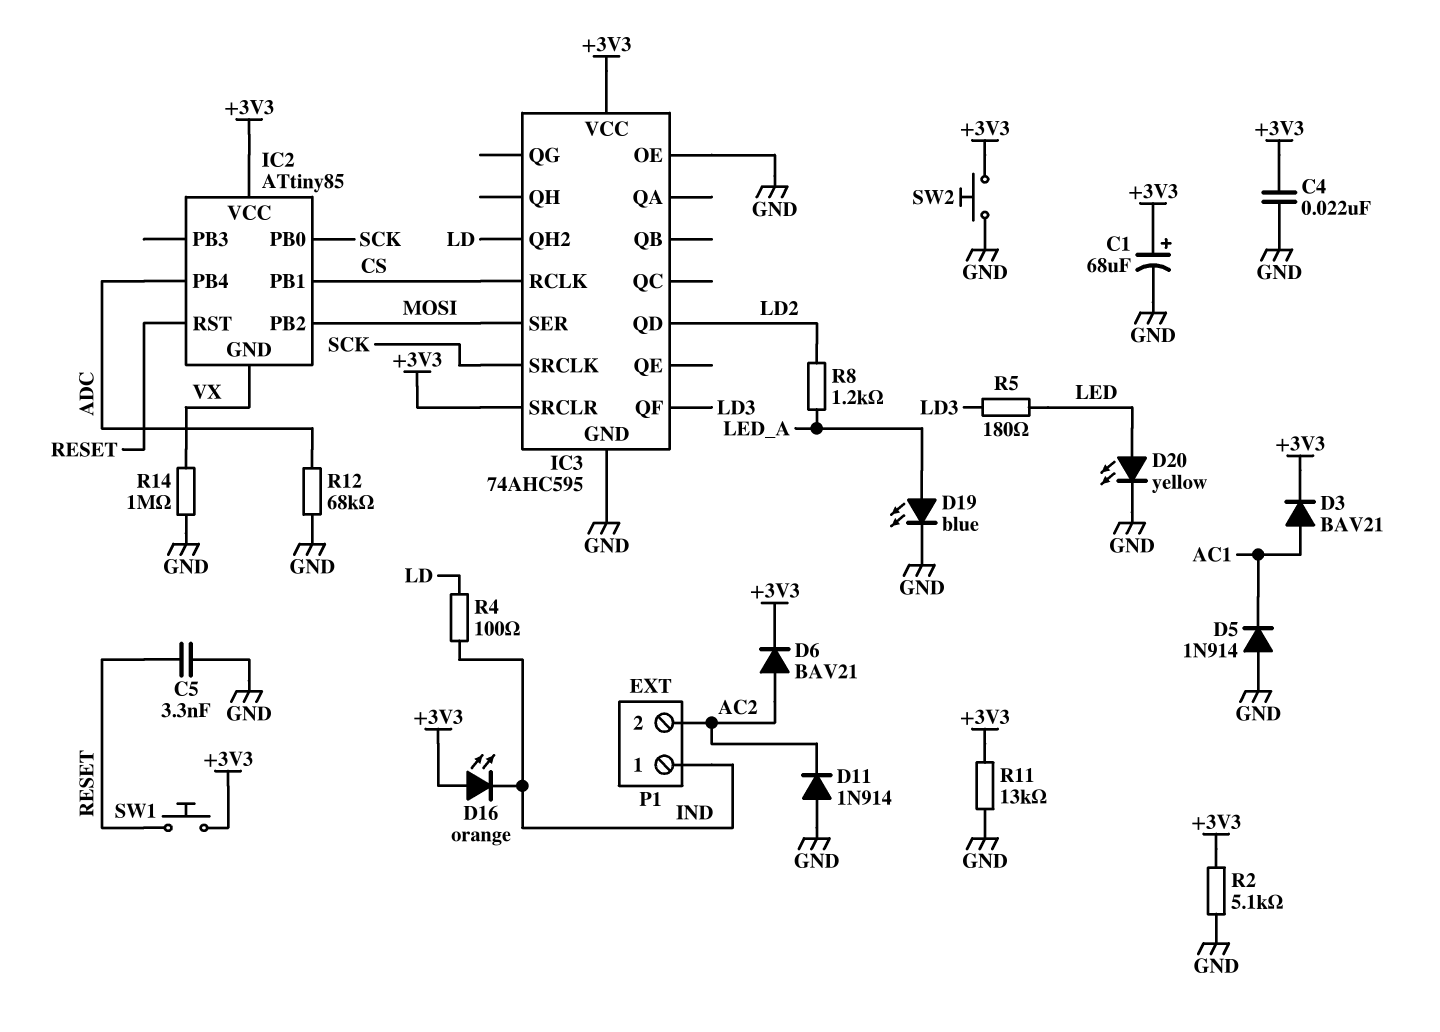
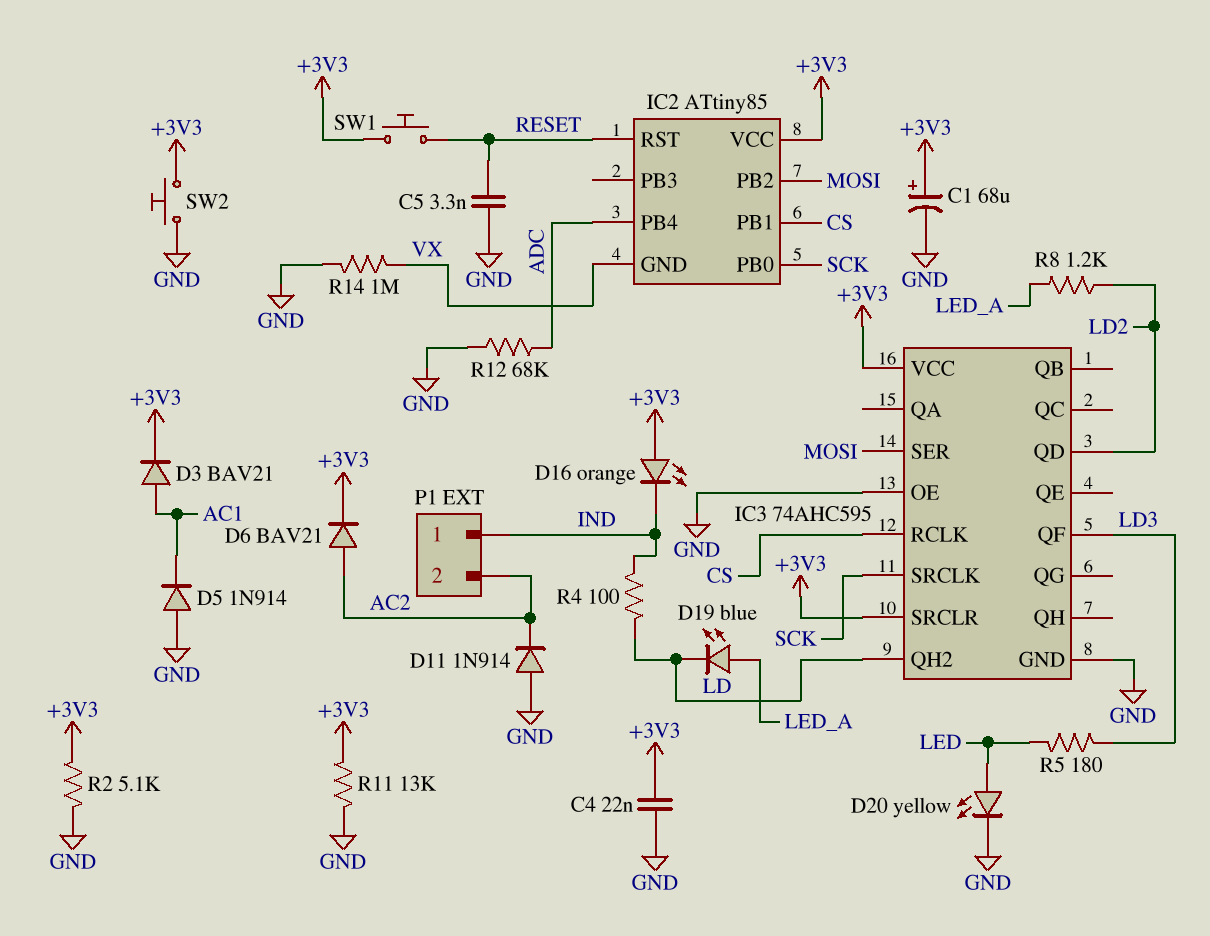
D19: LED blue (A LED_A, K GND) -> LED blue (A LED_A, K LD)

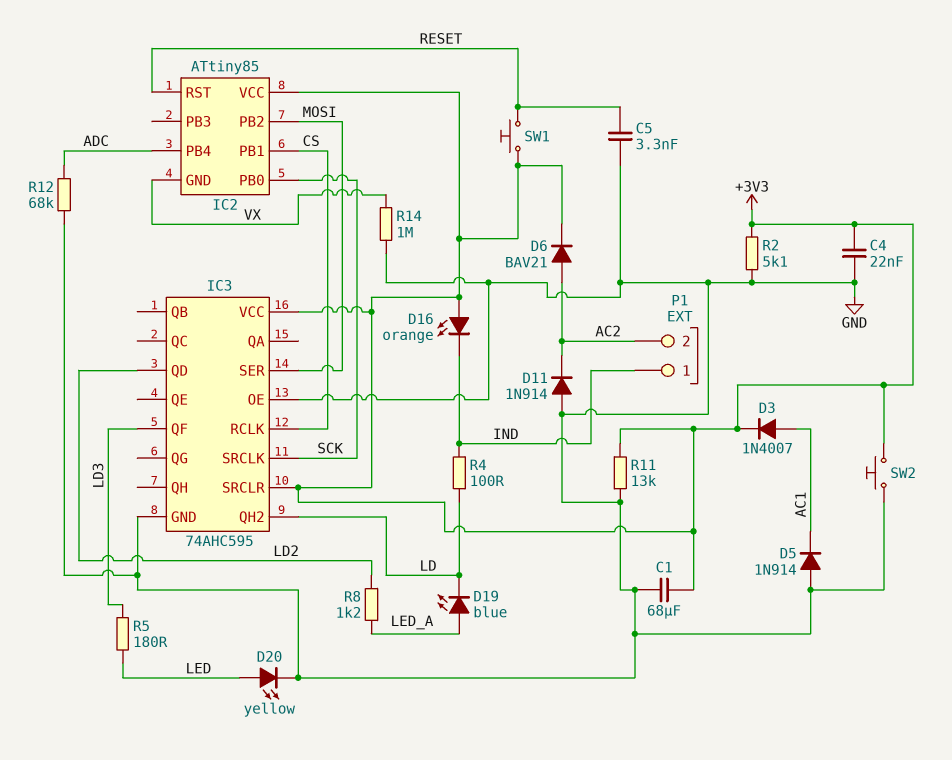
C1: 68uF (plus +3V3, minus GND) -> 68uF (+3V3, GND)
D3: diode BAV21 (A AC1, K +3V3) -> diode 1N4007 (A AC1, K +3V3)

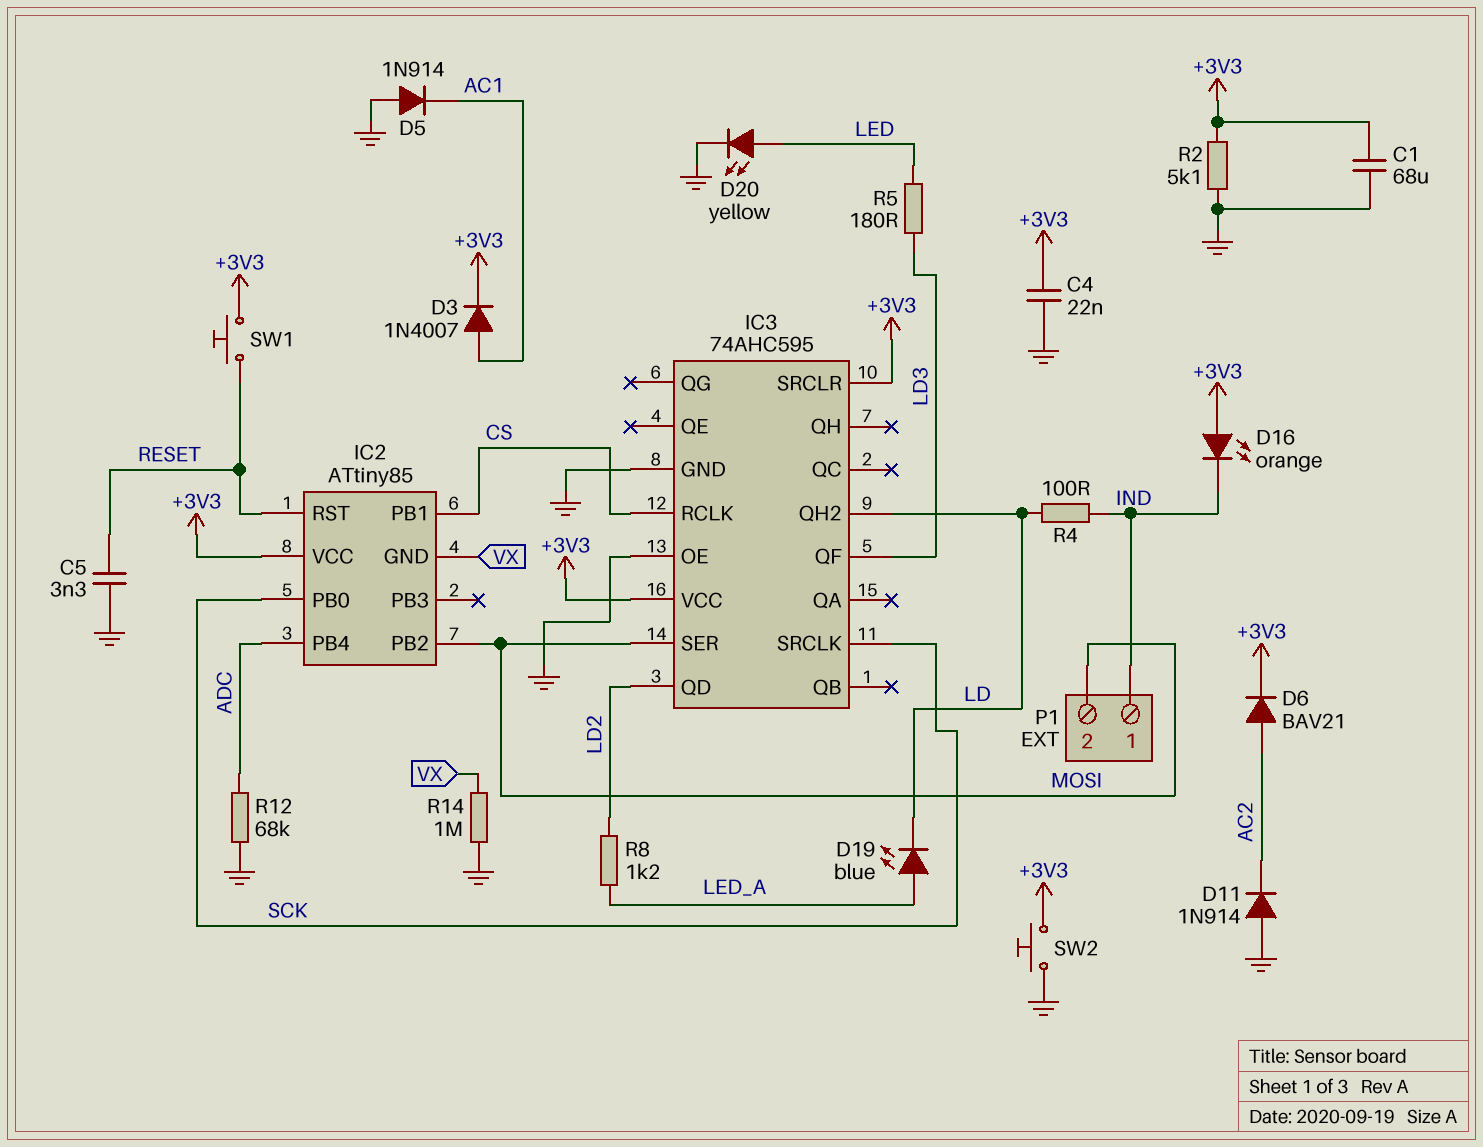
P1 pin 2: AC2 -> MOSI
R11: 13k (+3V3, GND) -> none

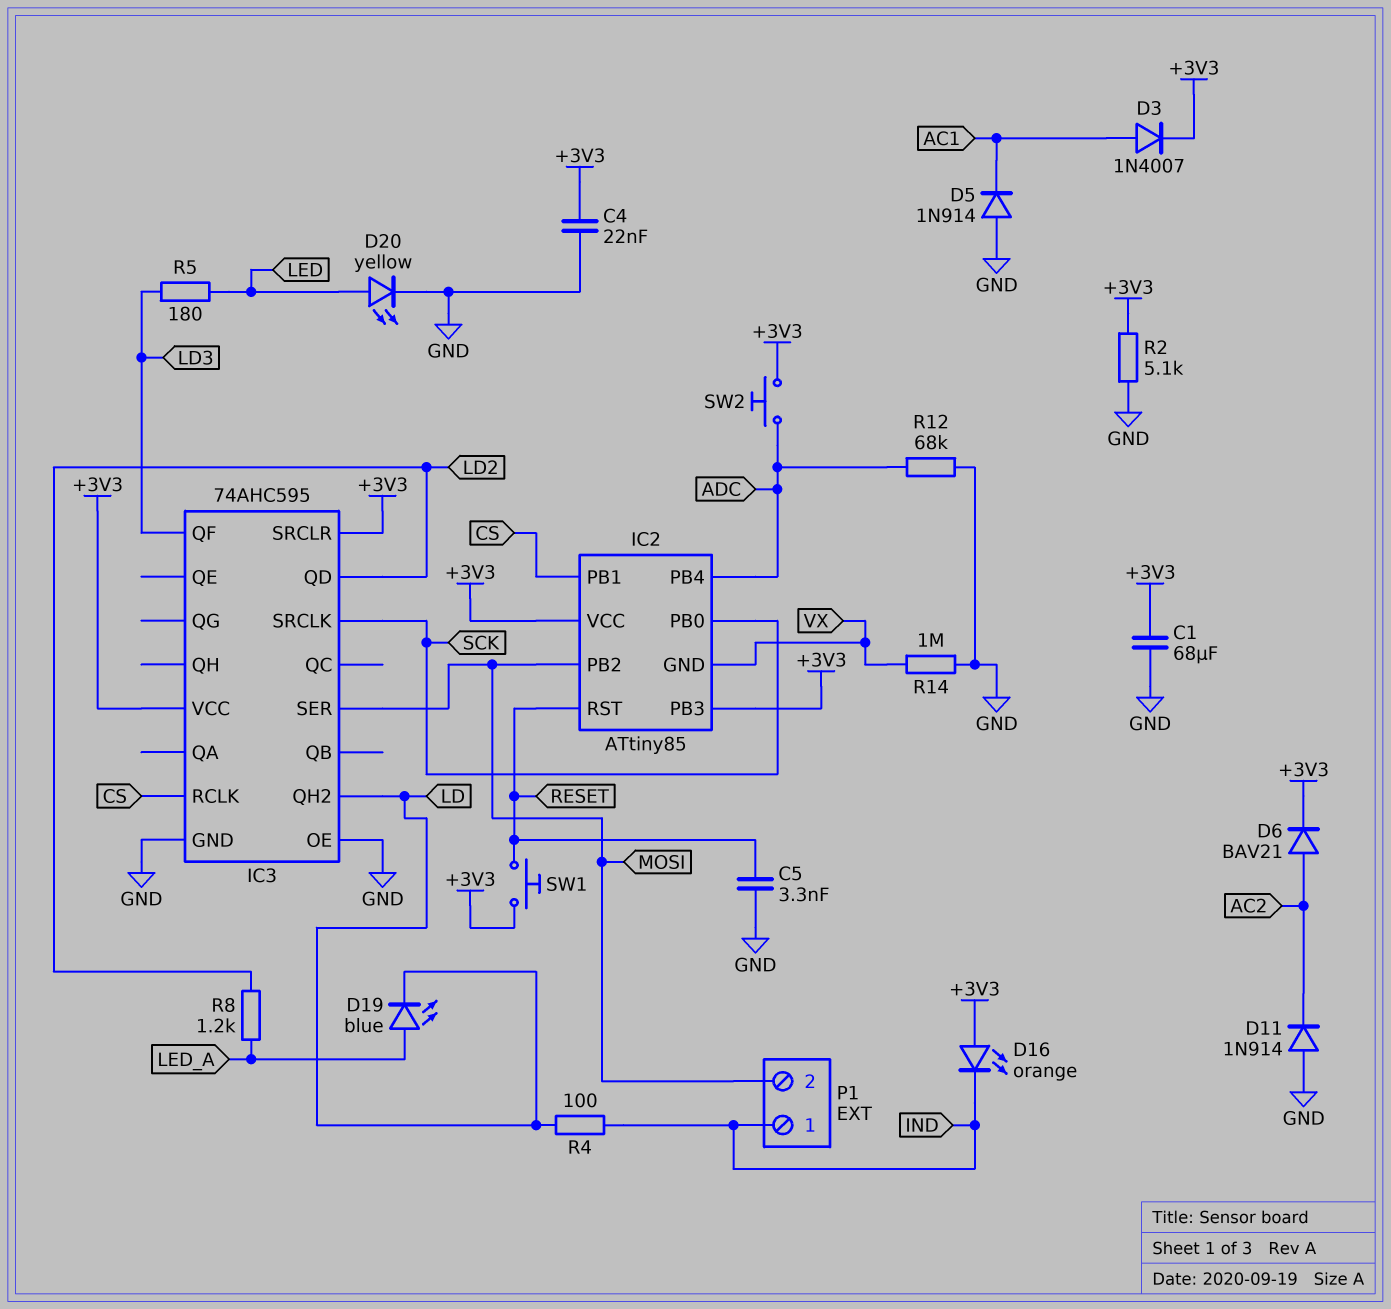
IC2 pin PB3: none -> +3V3
SW2: button (+3V3, GND) -> button (+3V3, ADC)

